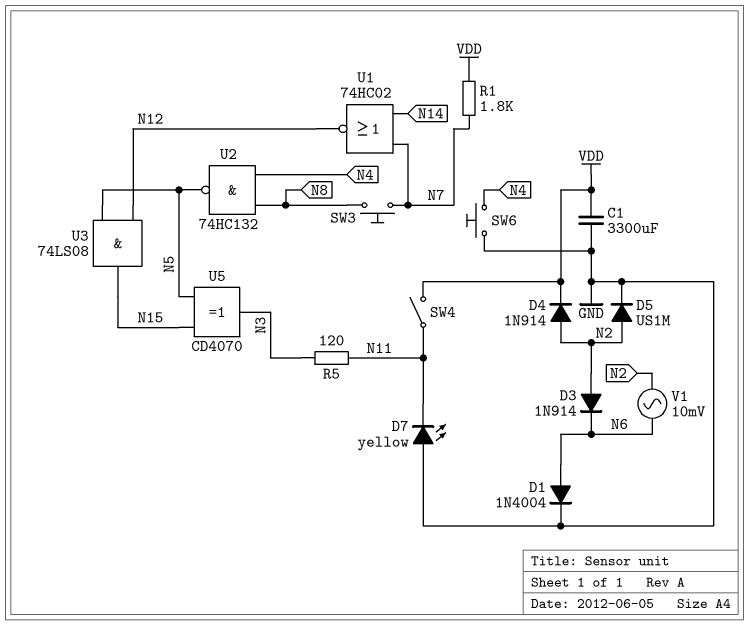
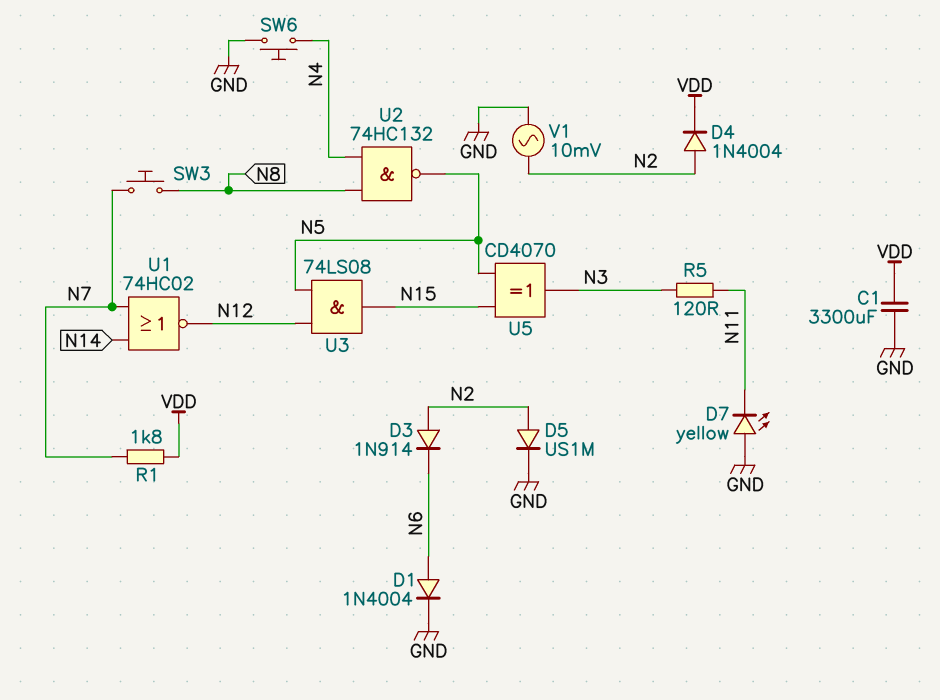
D4: diode 1N914 (A N2, K VDD) -> diode 1N4004 (A N2, K VDD)
SW4: switch (N11, VDD) -> none
V1: AC 10mV (N2, N6) -> AC 10mV (GND, N2)

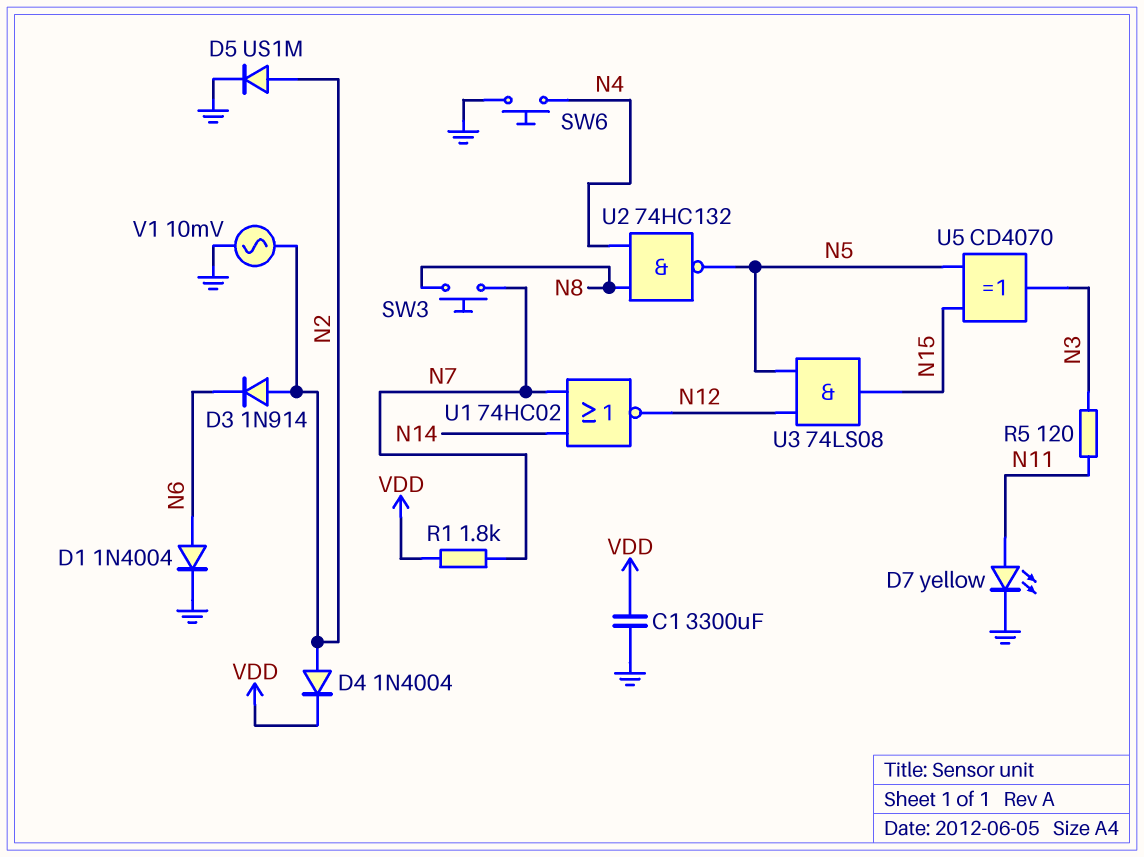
D7: LED yellow (A GND, K N11) -> LED yellow (A N11, K GND)

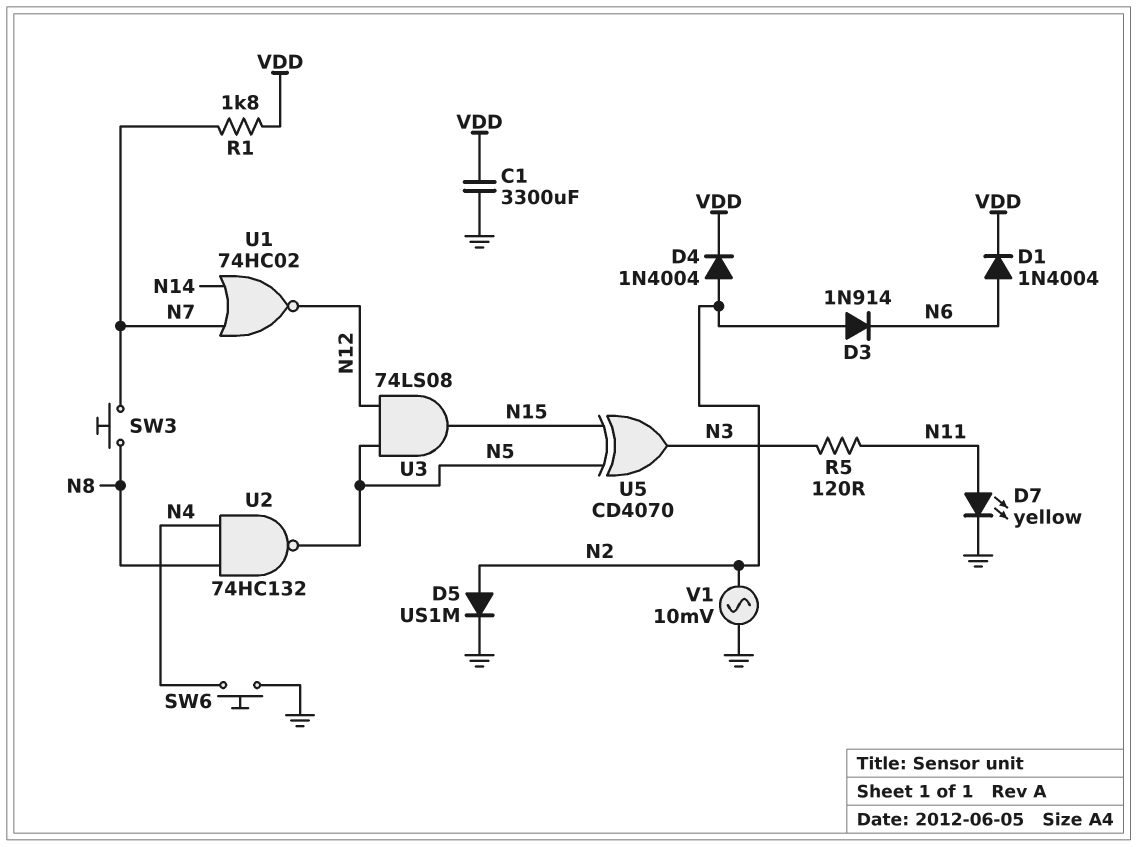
D1: diode 1N4004 (A N6, K GND) -> diode 1N4004 (A N6, K VDD)

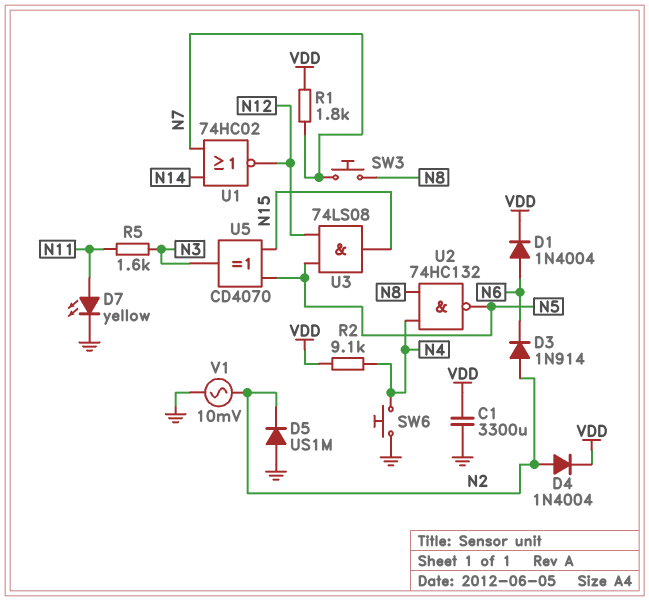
D5: diode US1M (A N2, K GND) -> diode US1M (A GND, K N2)
R2: none -> 9.1k (N4, VDD)
R5: 120 (N3, N11) -> 1.6k (N3, N11)

